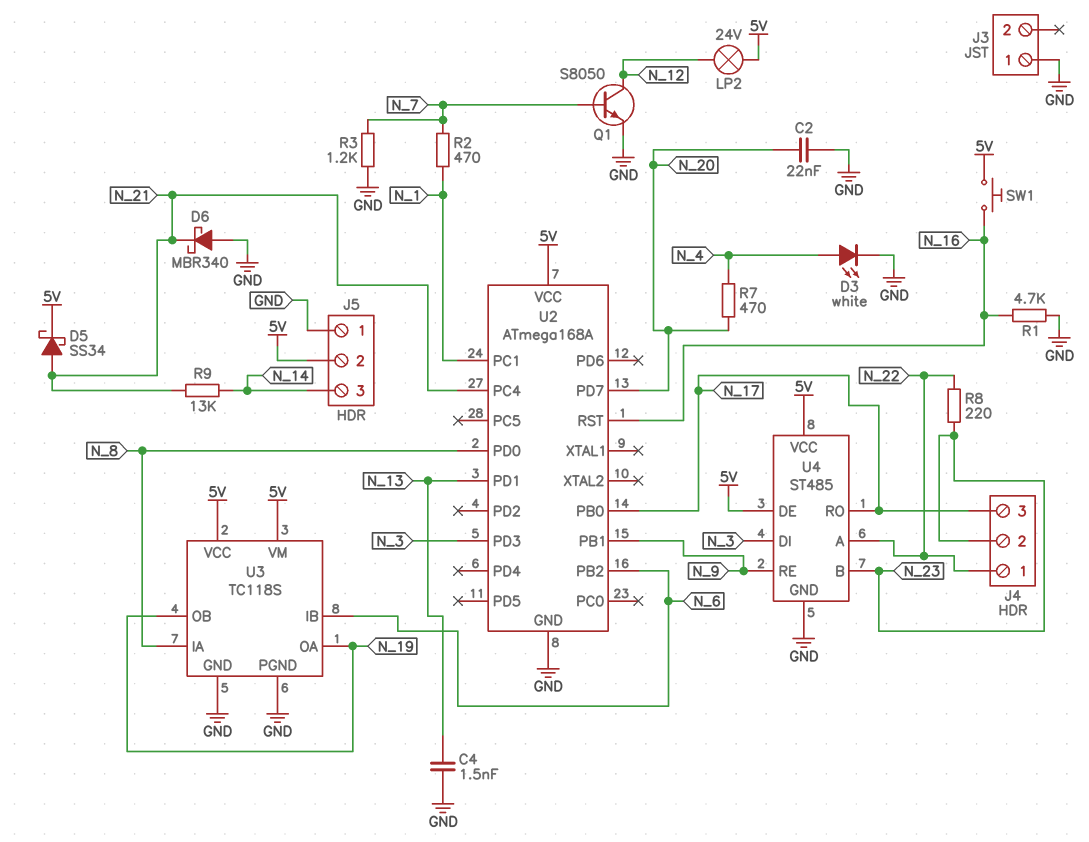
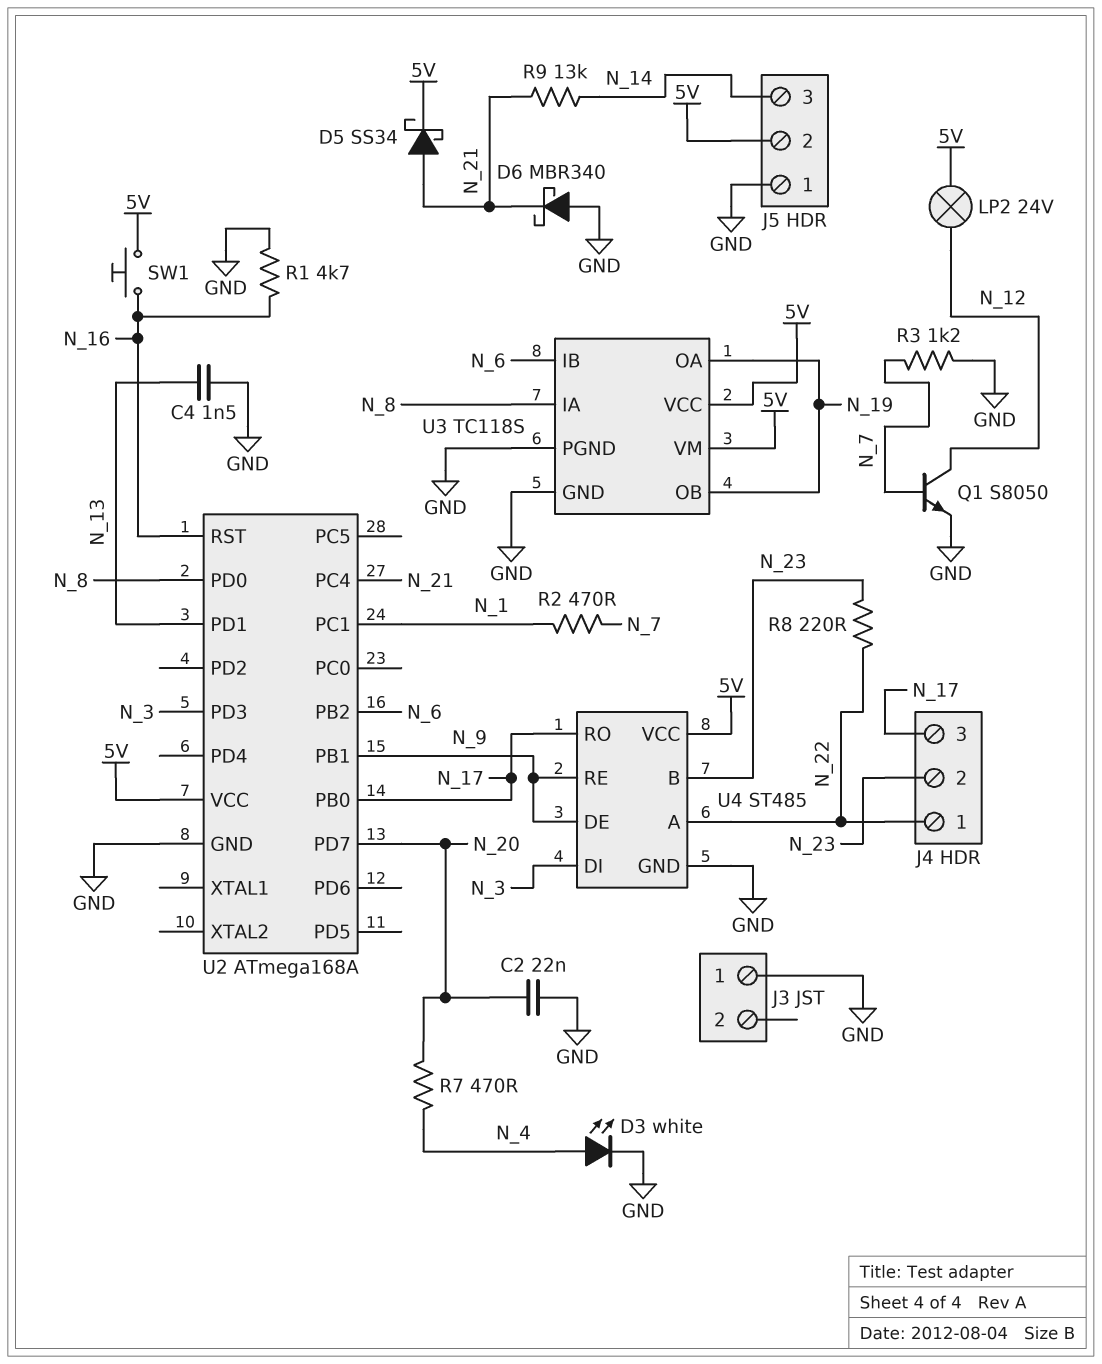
U4 pin DE: 5V -> N_9

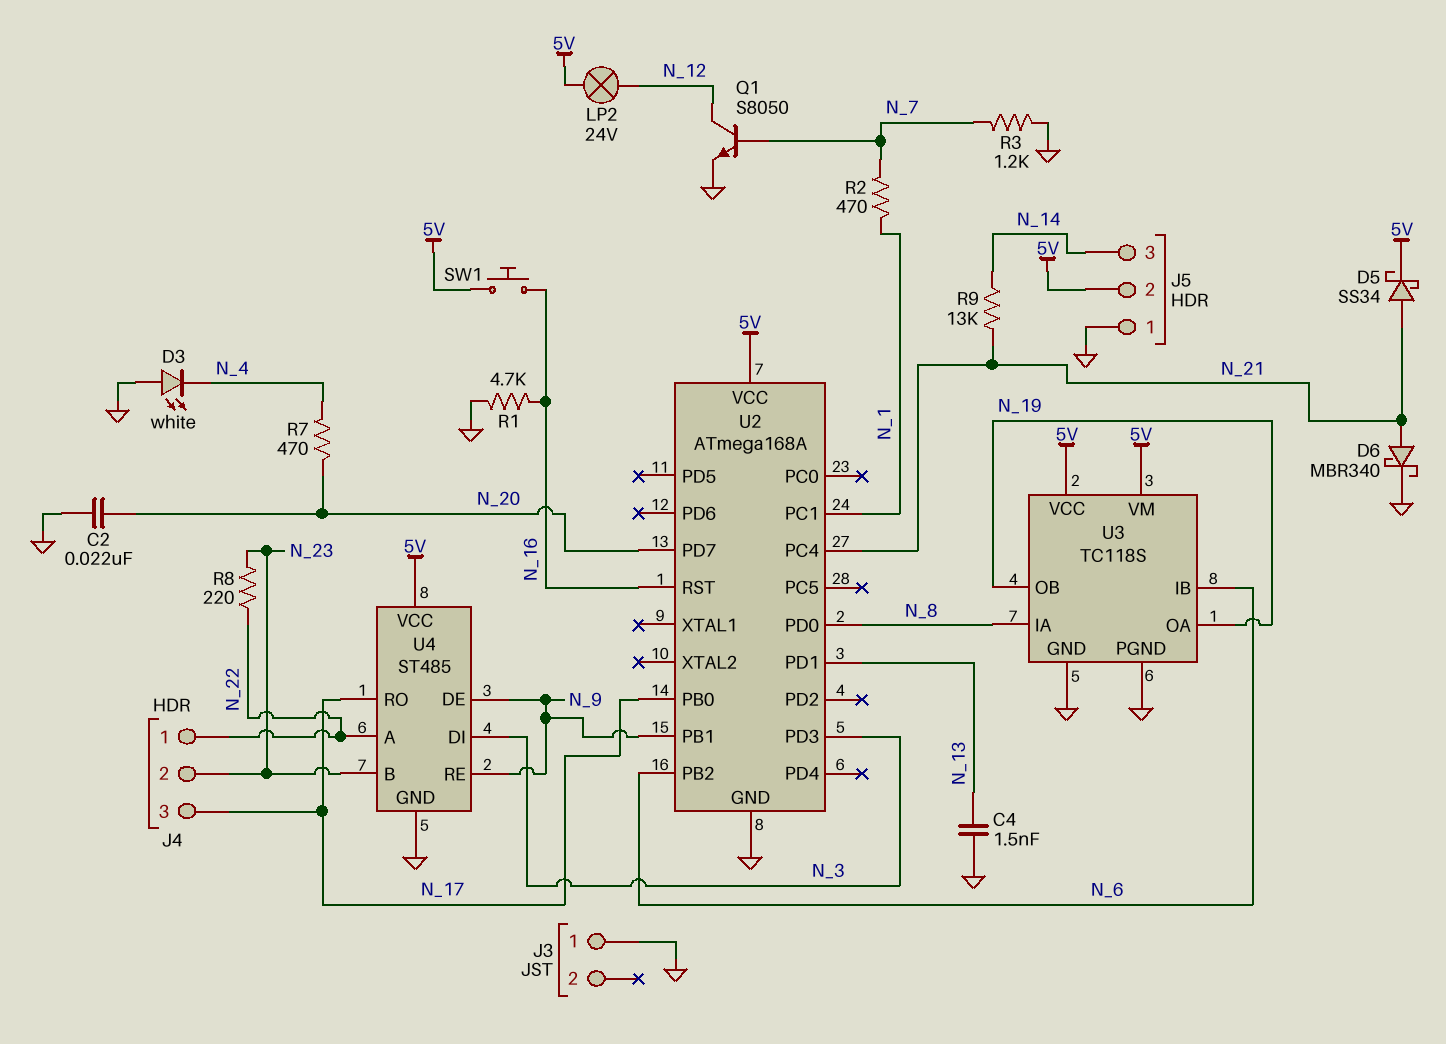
D3: LED white (A N_4, K GND) -> LED white (A GND, K N_4)
D6: schottky MBR340 (A GND, K N_21) -> schottky MBR340 (A N_21, K GND)

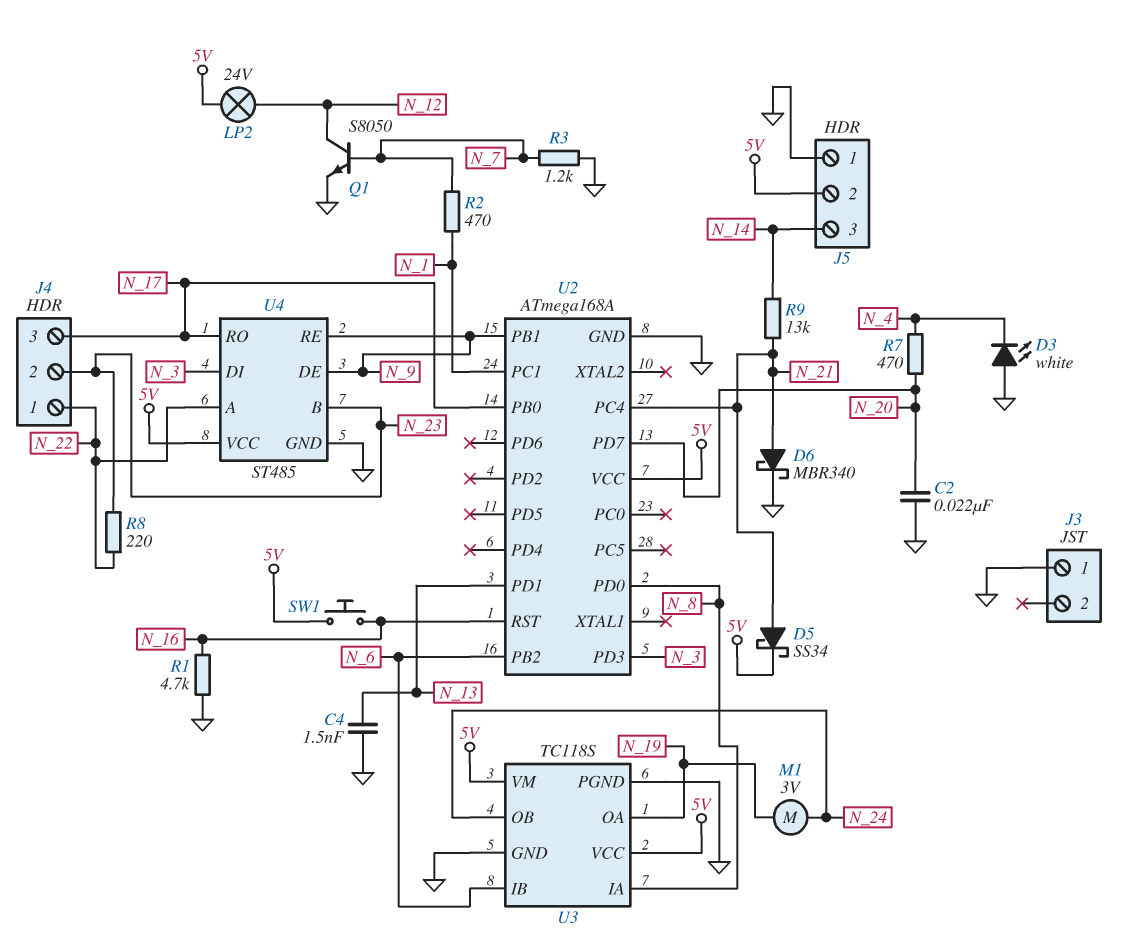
M1: none -> motor 3V (N_19, N_24)
U3 pin OB: N_19 -> N_24

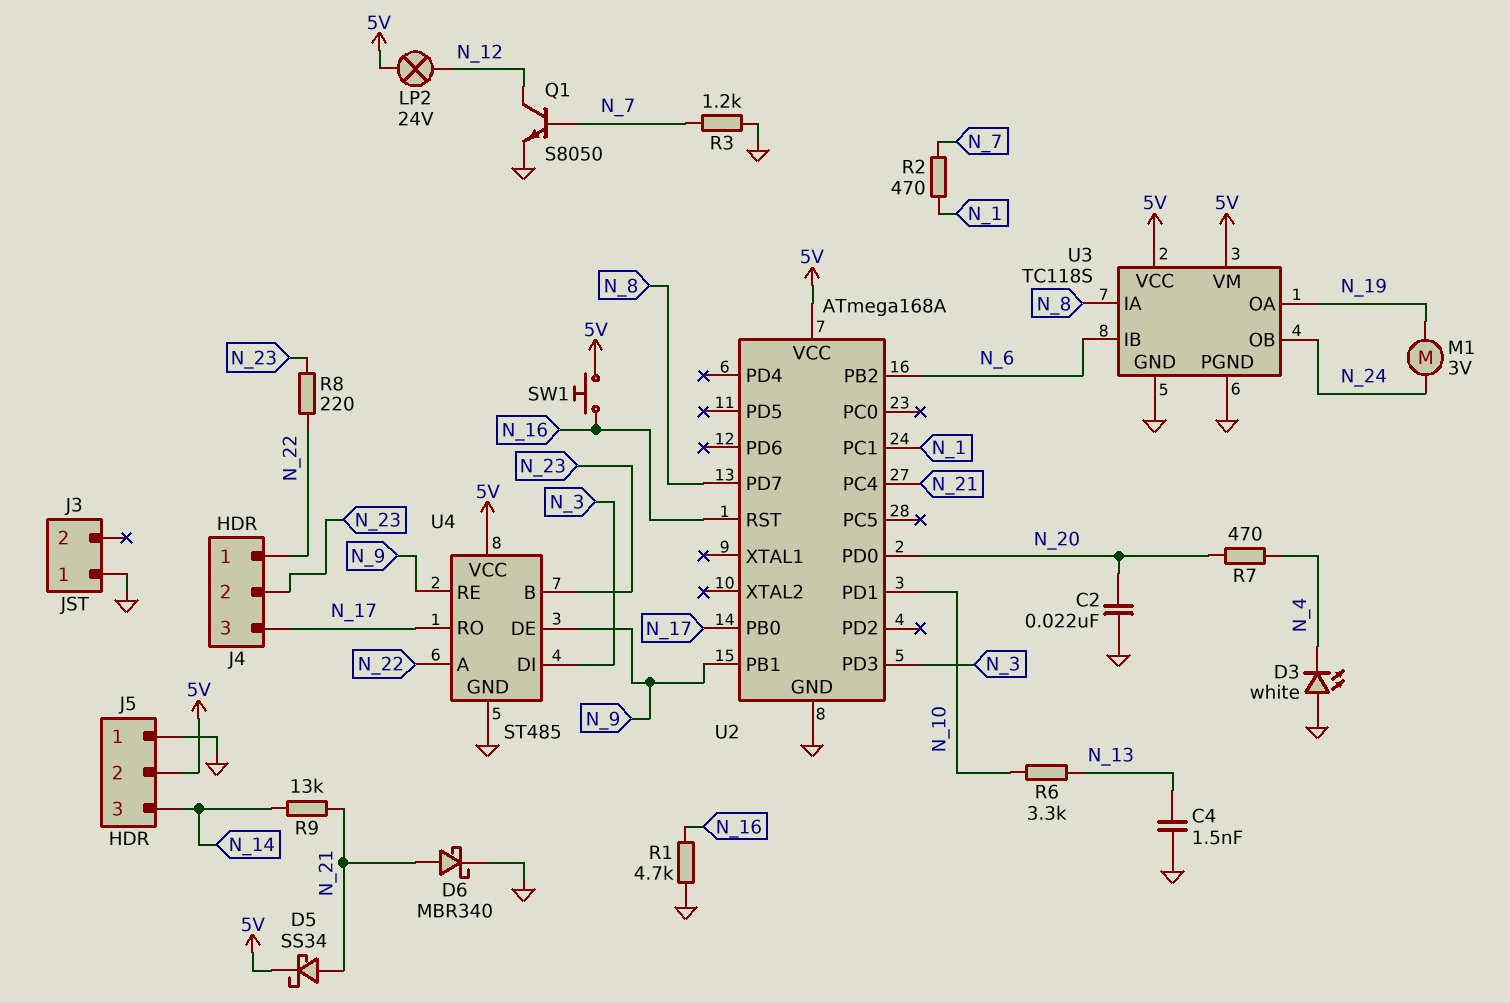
R6: none -> 3.3k (N_10, N_13)
U2 pin PD0: N_8 -> N_20
U2 pin PD1: N_13 -> N_10
U2 pin PD7: N_20 -> N_8

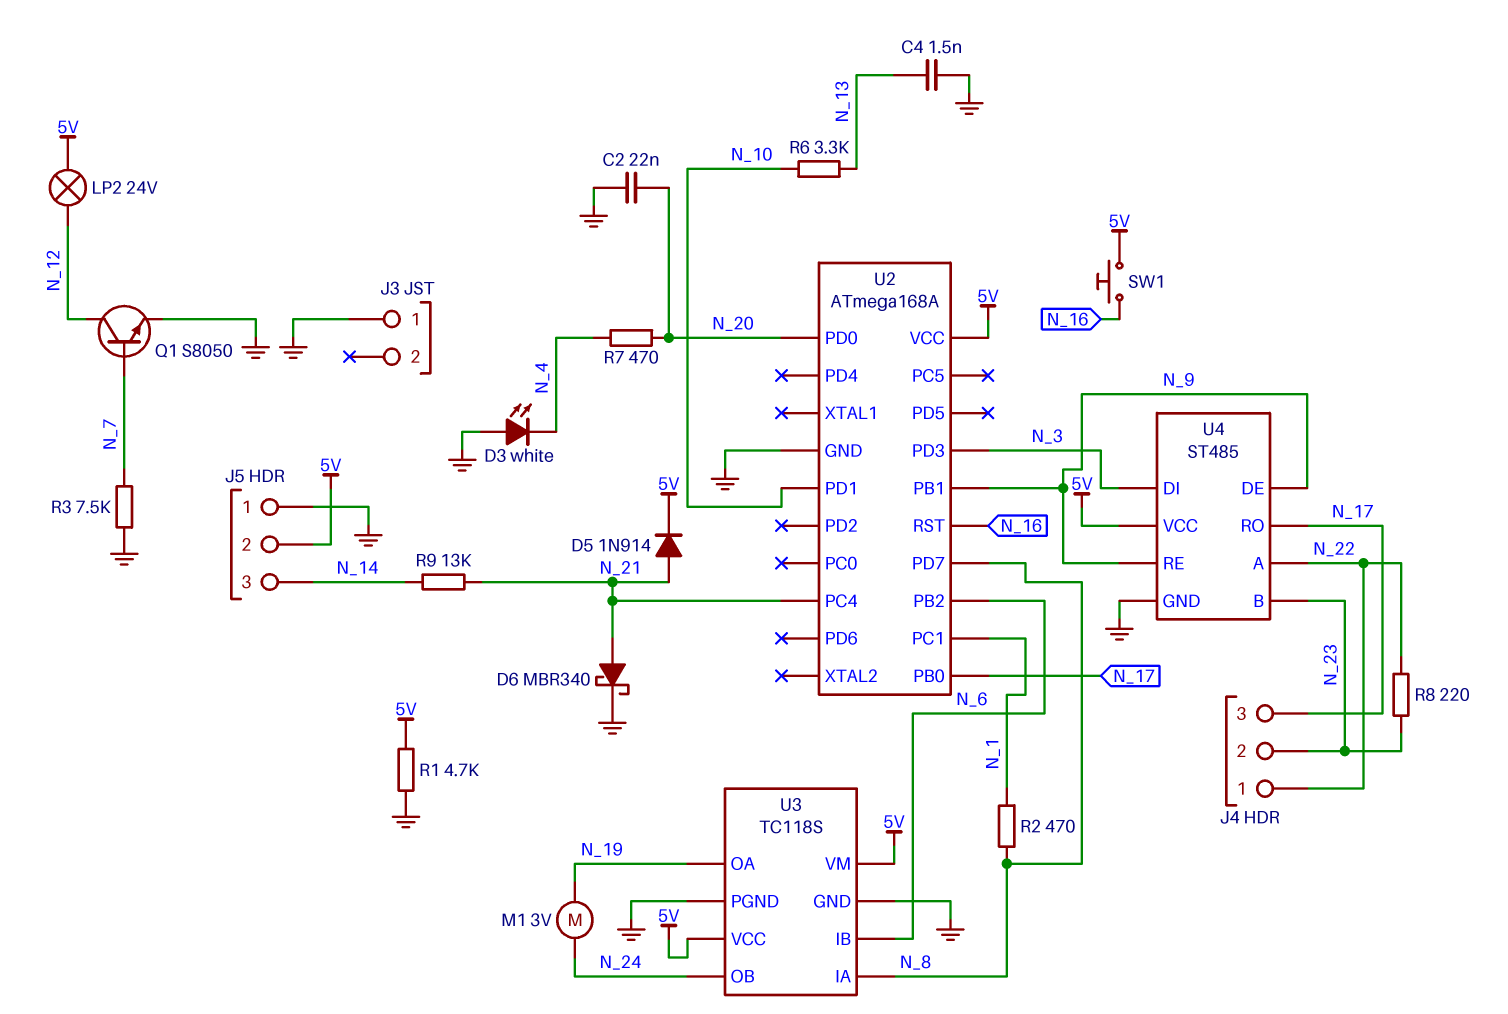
D5: schottky SS34 (A N_21, K 5V) -> diode 1N914 (A N_21, K 5V)
R1: 4.7k (GND, N_16) -> 4.7k (5V, GND)
R2: 470 (N_1, N_7) -> 470 (N_1, N_8)
R3: 1.2k (GND, N_7) -> 7.5k (GND, N_7)

